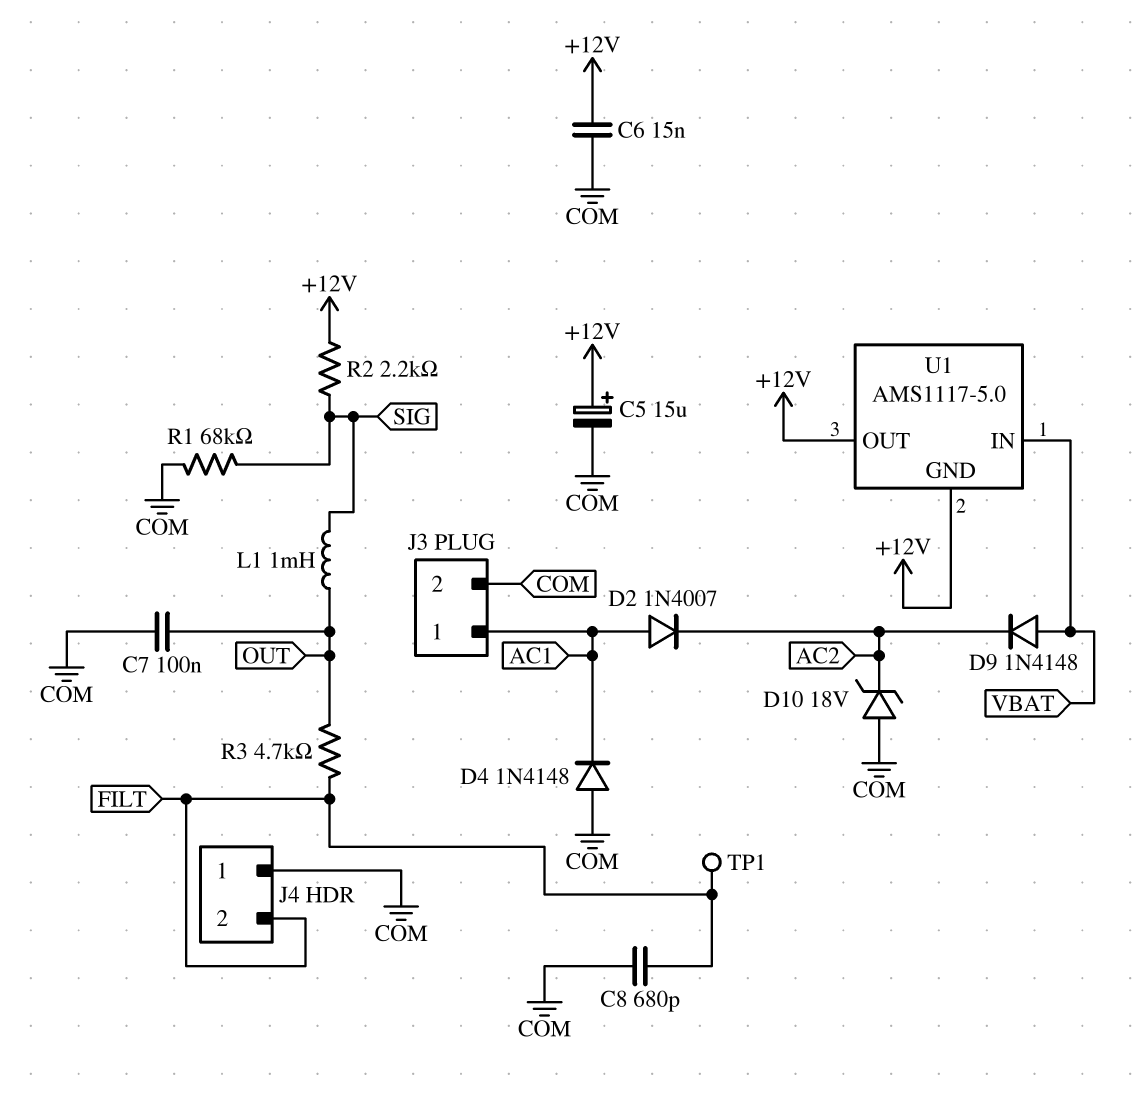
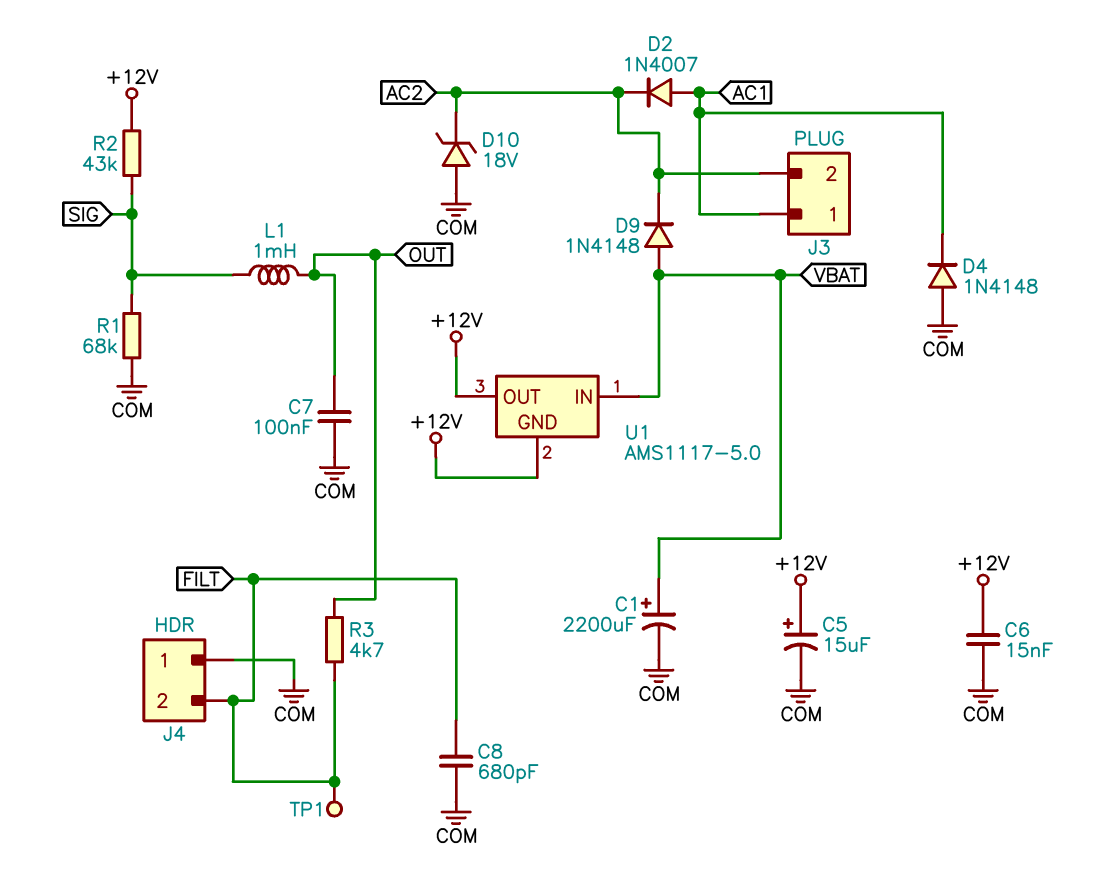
C1: none -> 2200uF (plus VBAT, minus COM)
J3 pin 2: COM -> AC2
R2: 2.2k (+12V, SIG) -> 43k (+12V, SIG)

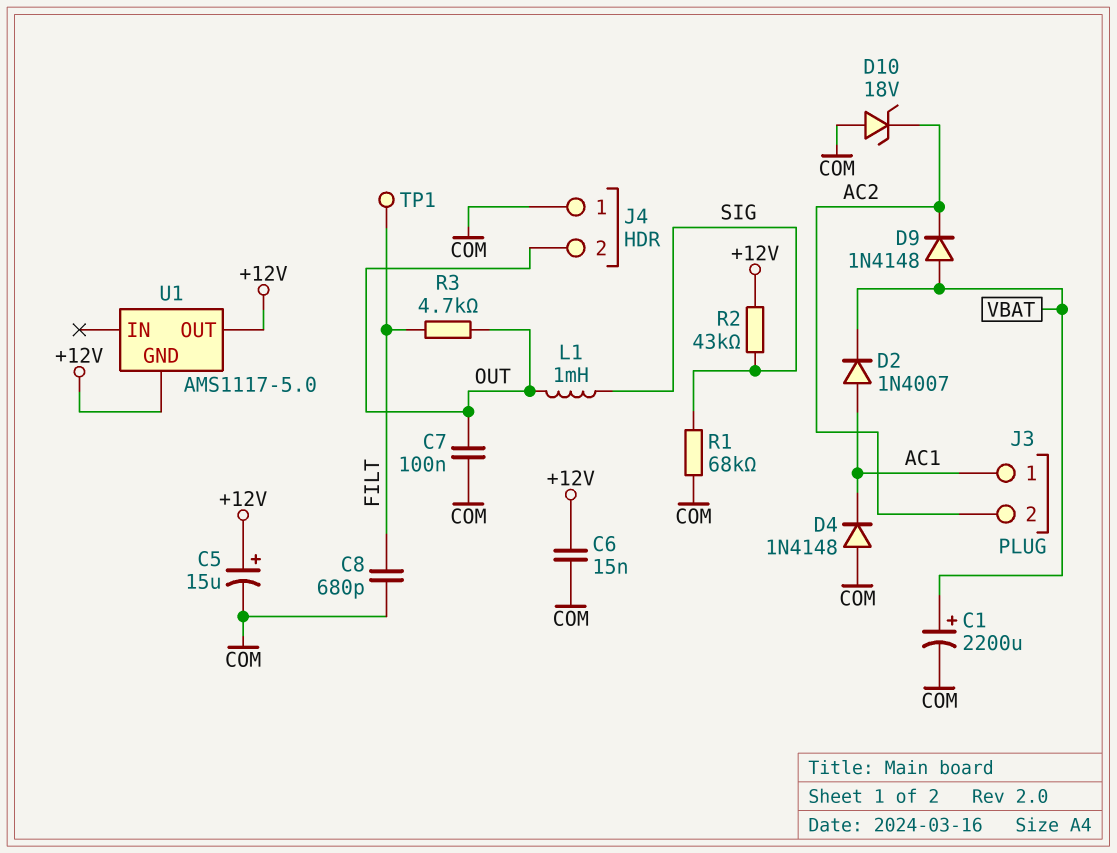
D2: diode 1N4007 (A AC1, K AC2) -> diode 1N4007 (A AC1, K VBAT)
J4 pin 2: FILT -> OUT
U1 pin IN: VBAT -> none

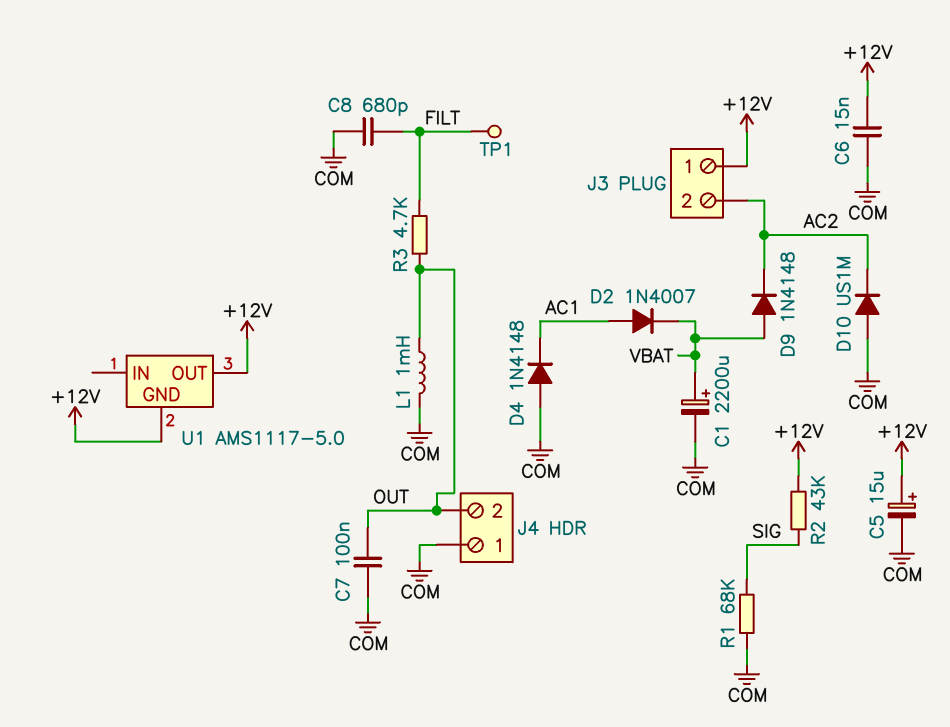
D10: zener 18V (A COM, K AC2) -> diode US1M (A COM, K AC2)
J3 pin 1: AC1 -> +12V
L1: 1mH (OUT, SIG) -> 1mH (COM, OUT)

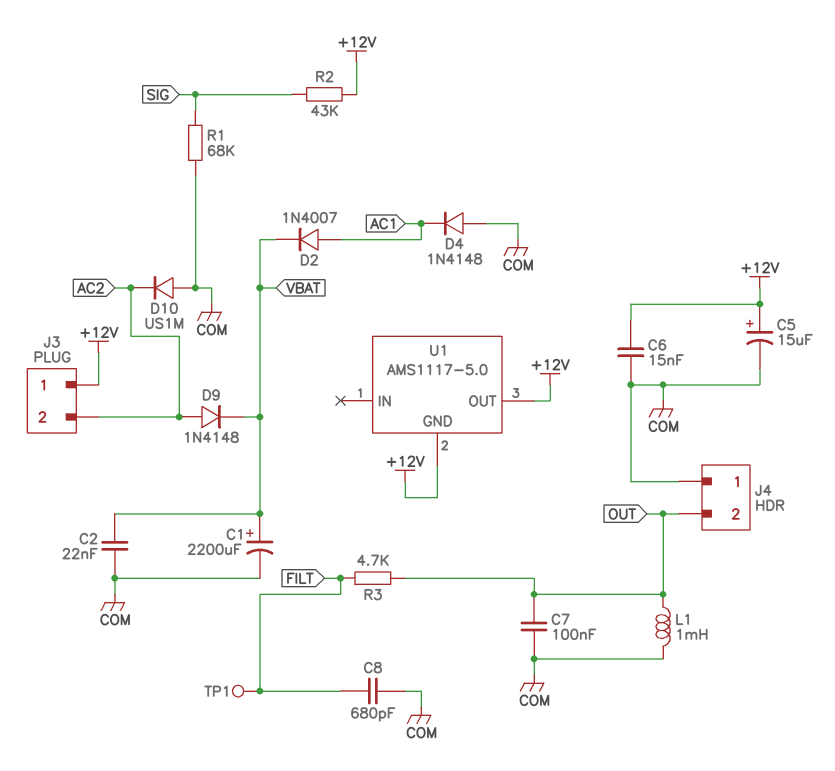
C2: none -> 22nF (COM, VBAT)
D9: diode 1N4148 (A VBAT, K AC2) -> diode 1N4148 (A AC2, K VBAT)

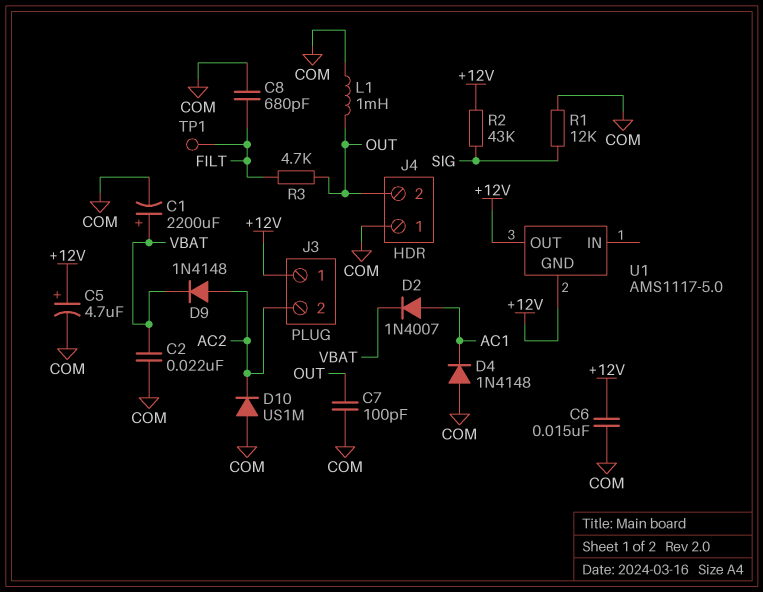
C5: 15uF (plus +12V, minus COM) -> 4.7uF (plus +12V, minus COM)
C7: 100nF (COM, OUT) -> 100pF (COM, OUT)
R1: 68k (COM, SIG) -> 12k (COM, SIG)

